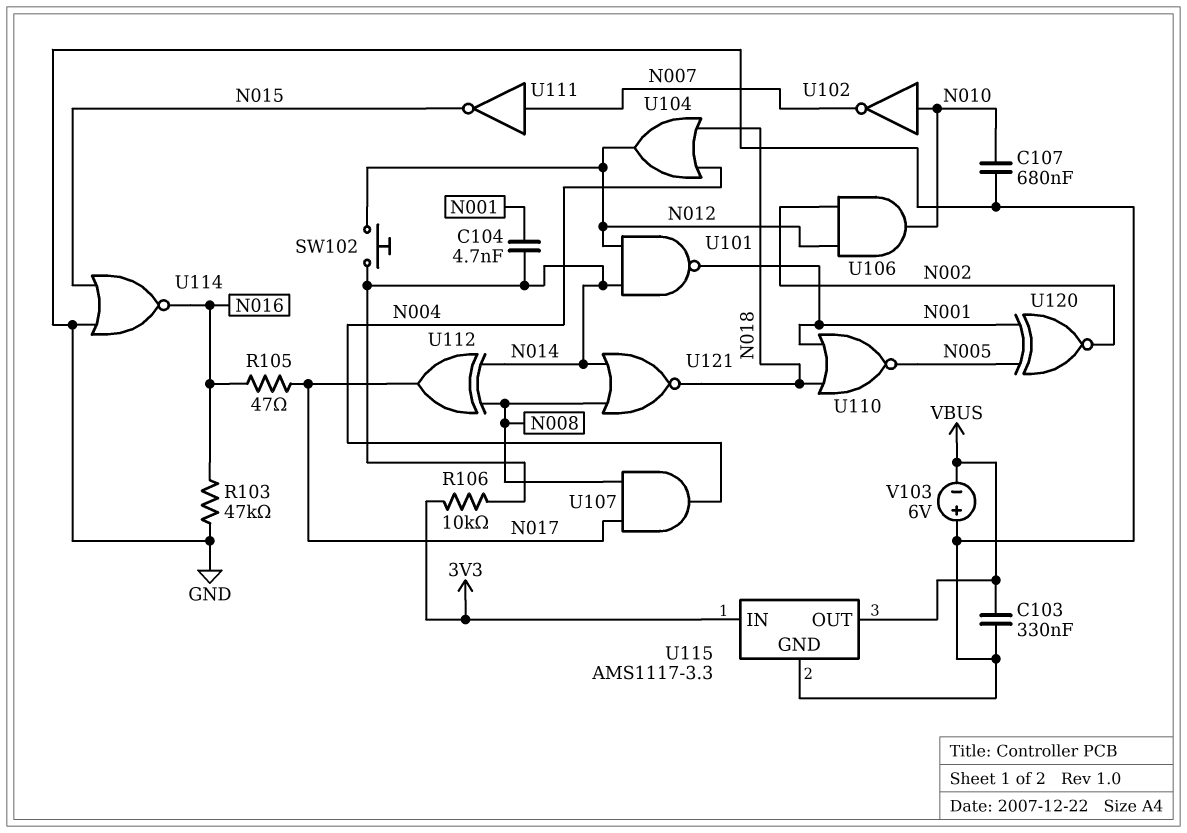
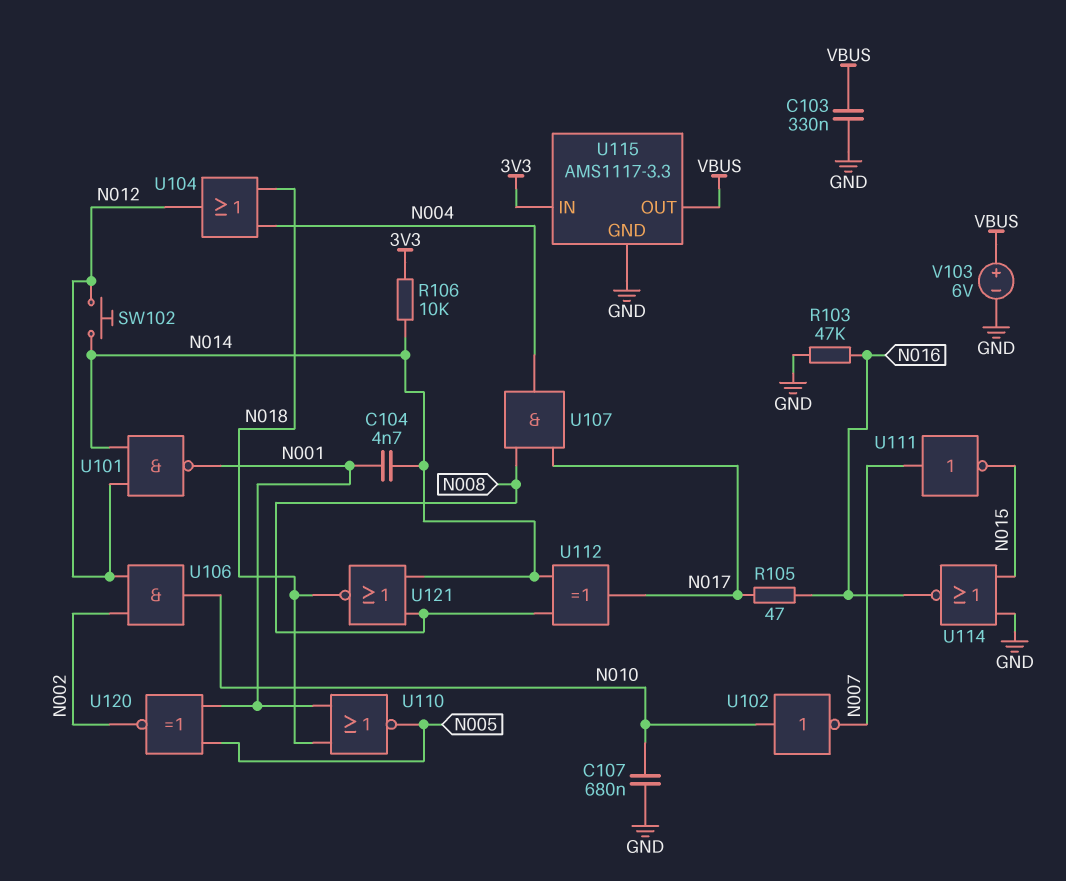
V103: 6V (plus GND, minus VBUS) -> 6V (plus VBUS, minus GND)

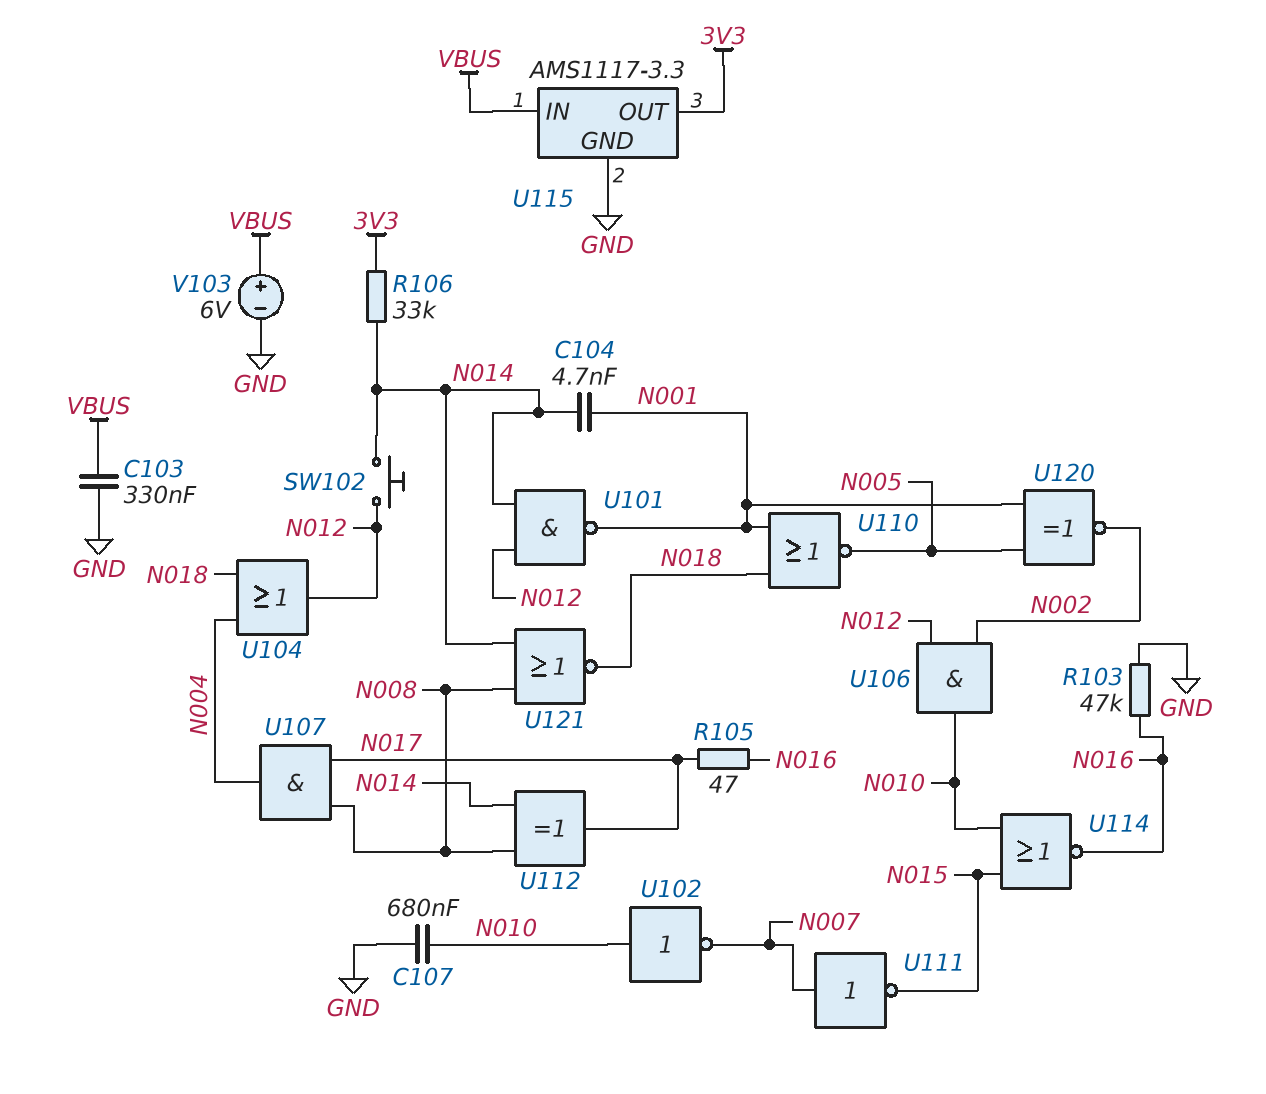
R106: 10k (3V3, N014) -> 33k (3V3, N014)
U114: NOR (in GND, in N015, out N016) -> NOR (in N010, in N015, out N016)
U115 pin IN: 3V3 -> VBUS
U115 pin OUT: VBUS -> 3V3

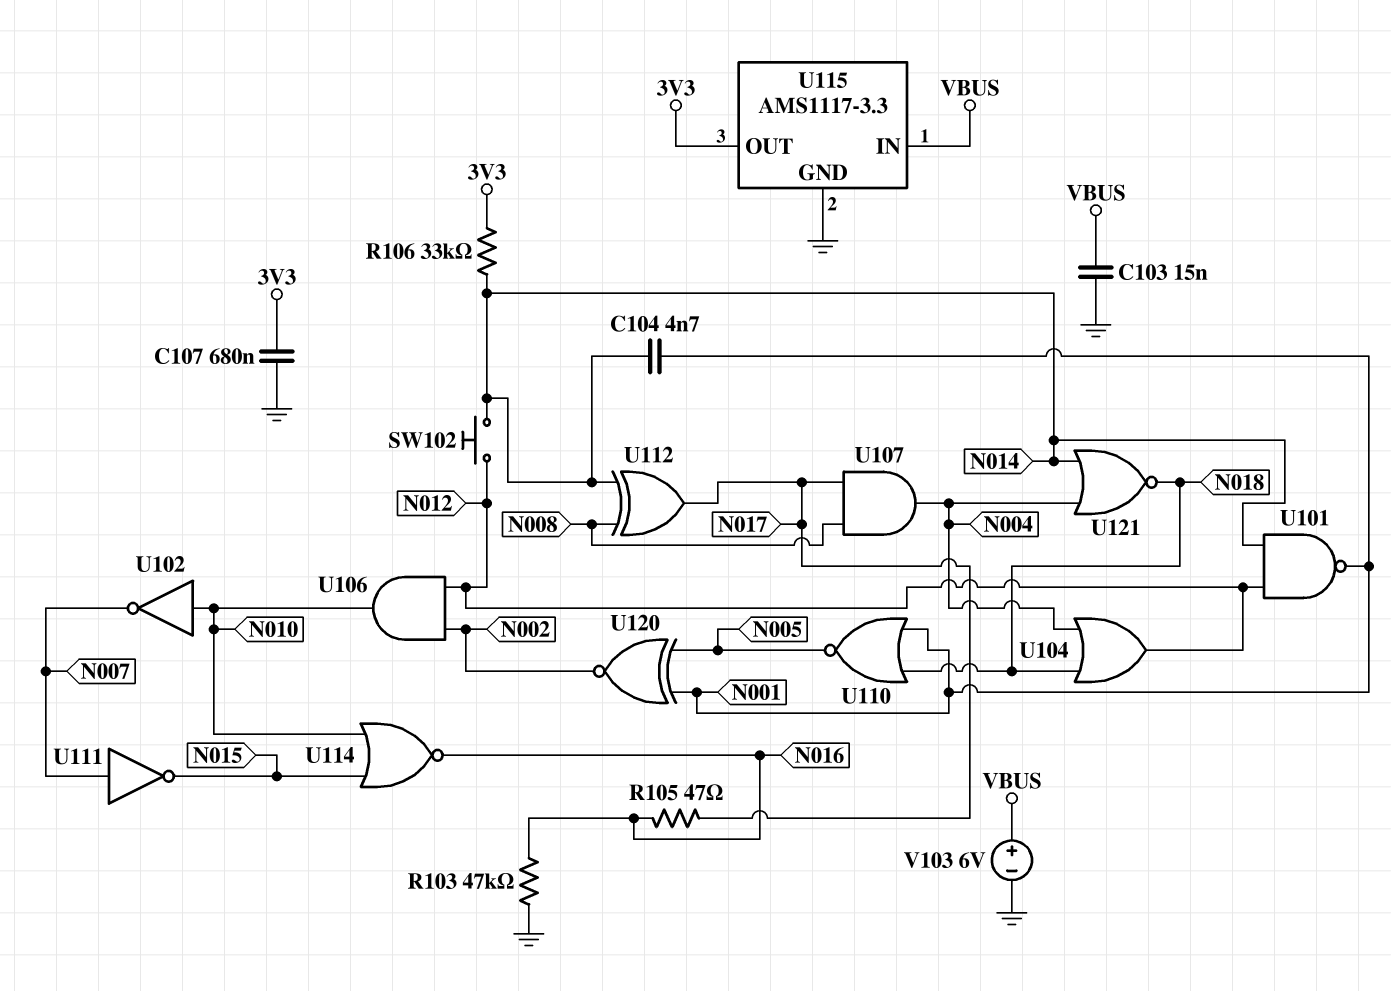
C103: 330nF (GND, VBUS) -> 15nF (GND, VBUS)
C107: 680nF (GND, N010) -> 680nF (3V3, GND)
U121: NOR (in N008, in N014, out N018) -> NOR (in N004, in N014, out N018)

